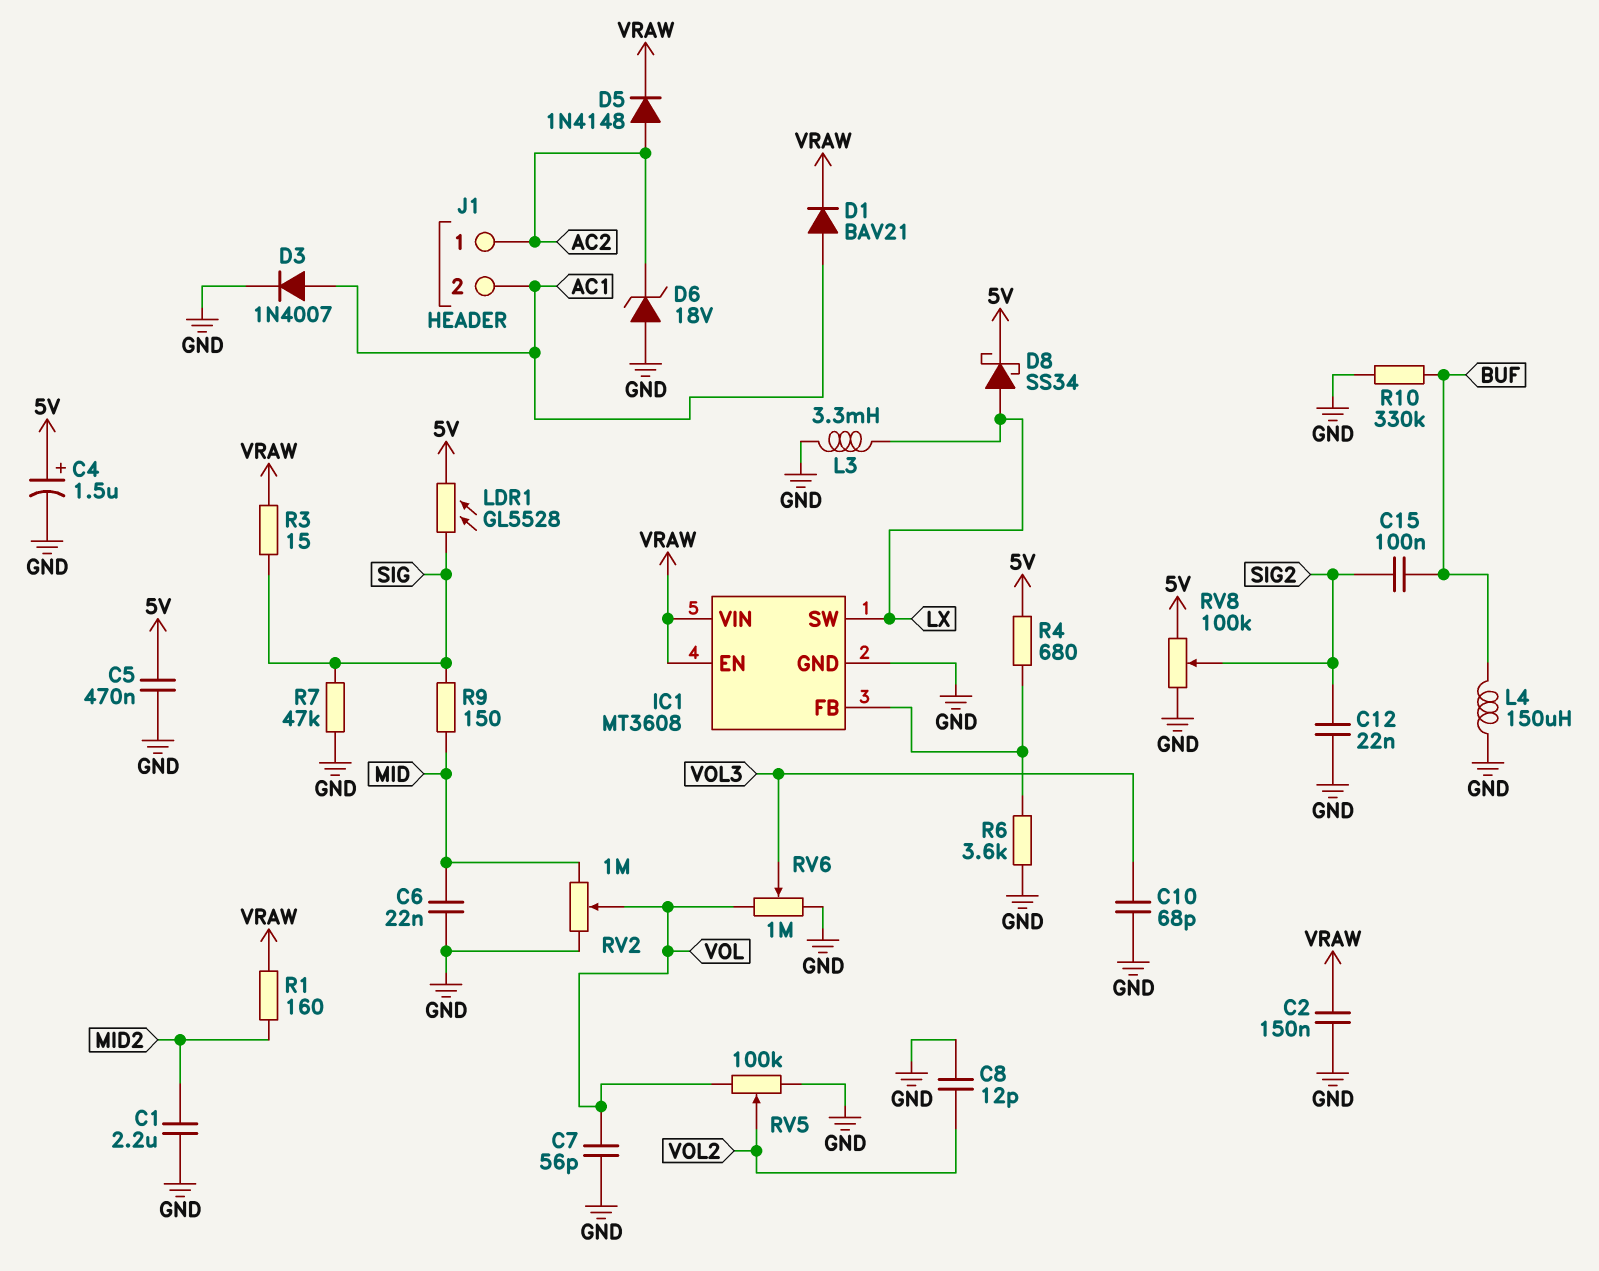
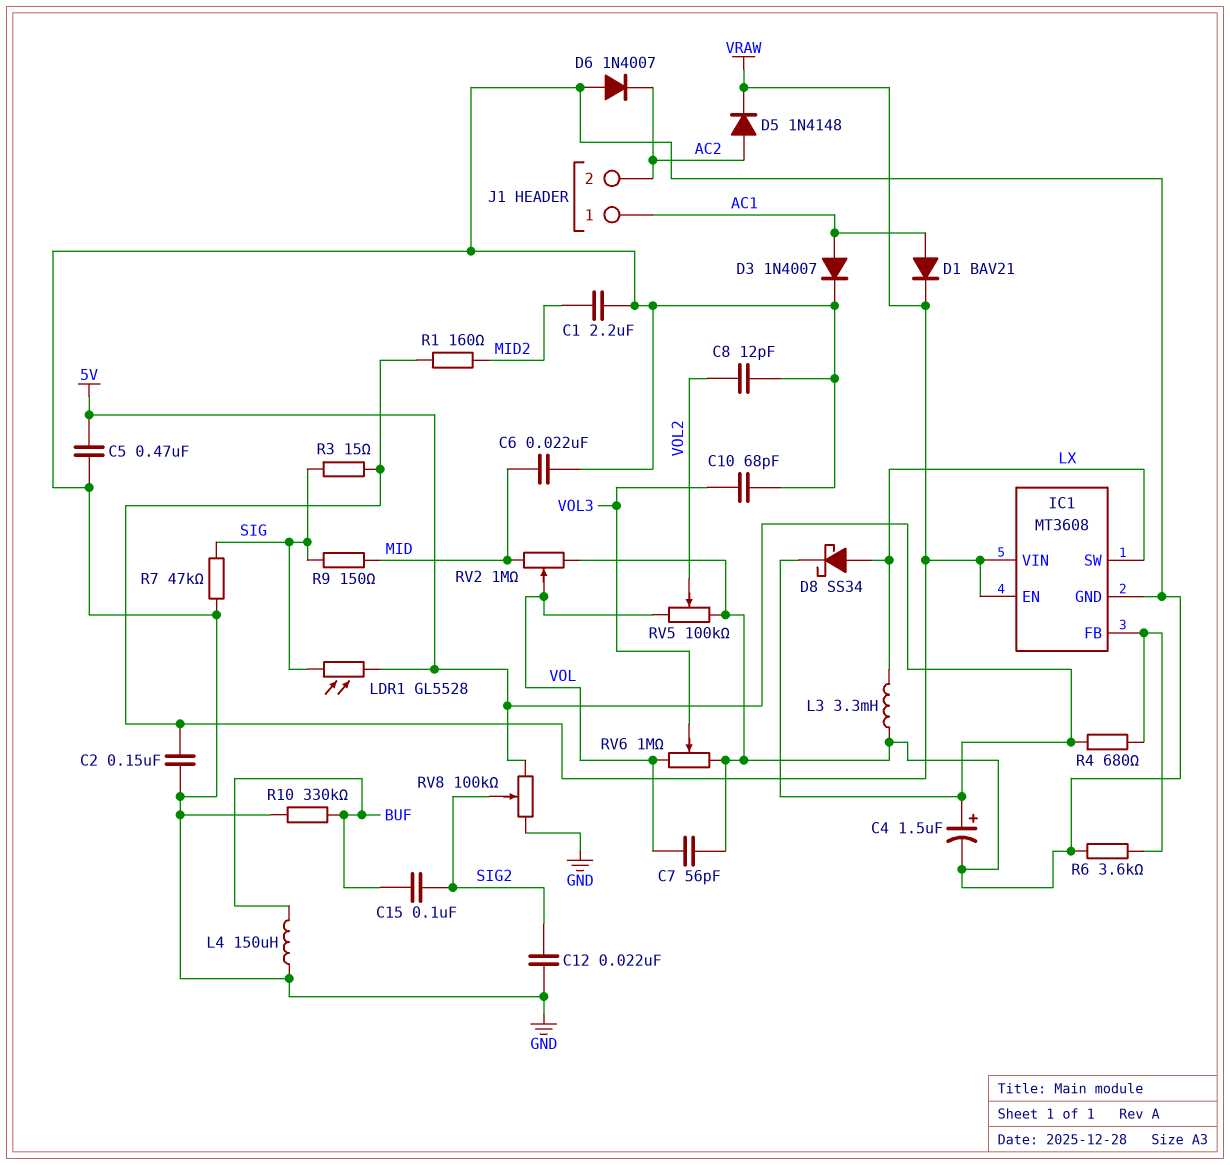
D6: zener 18V (A GND, K AC2) -> diode 1N4007 (A GND, K AC2)
J1 pin 1: AC2 -> AC1
J1 pin 2: AC1 -> AC2

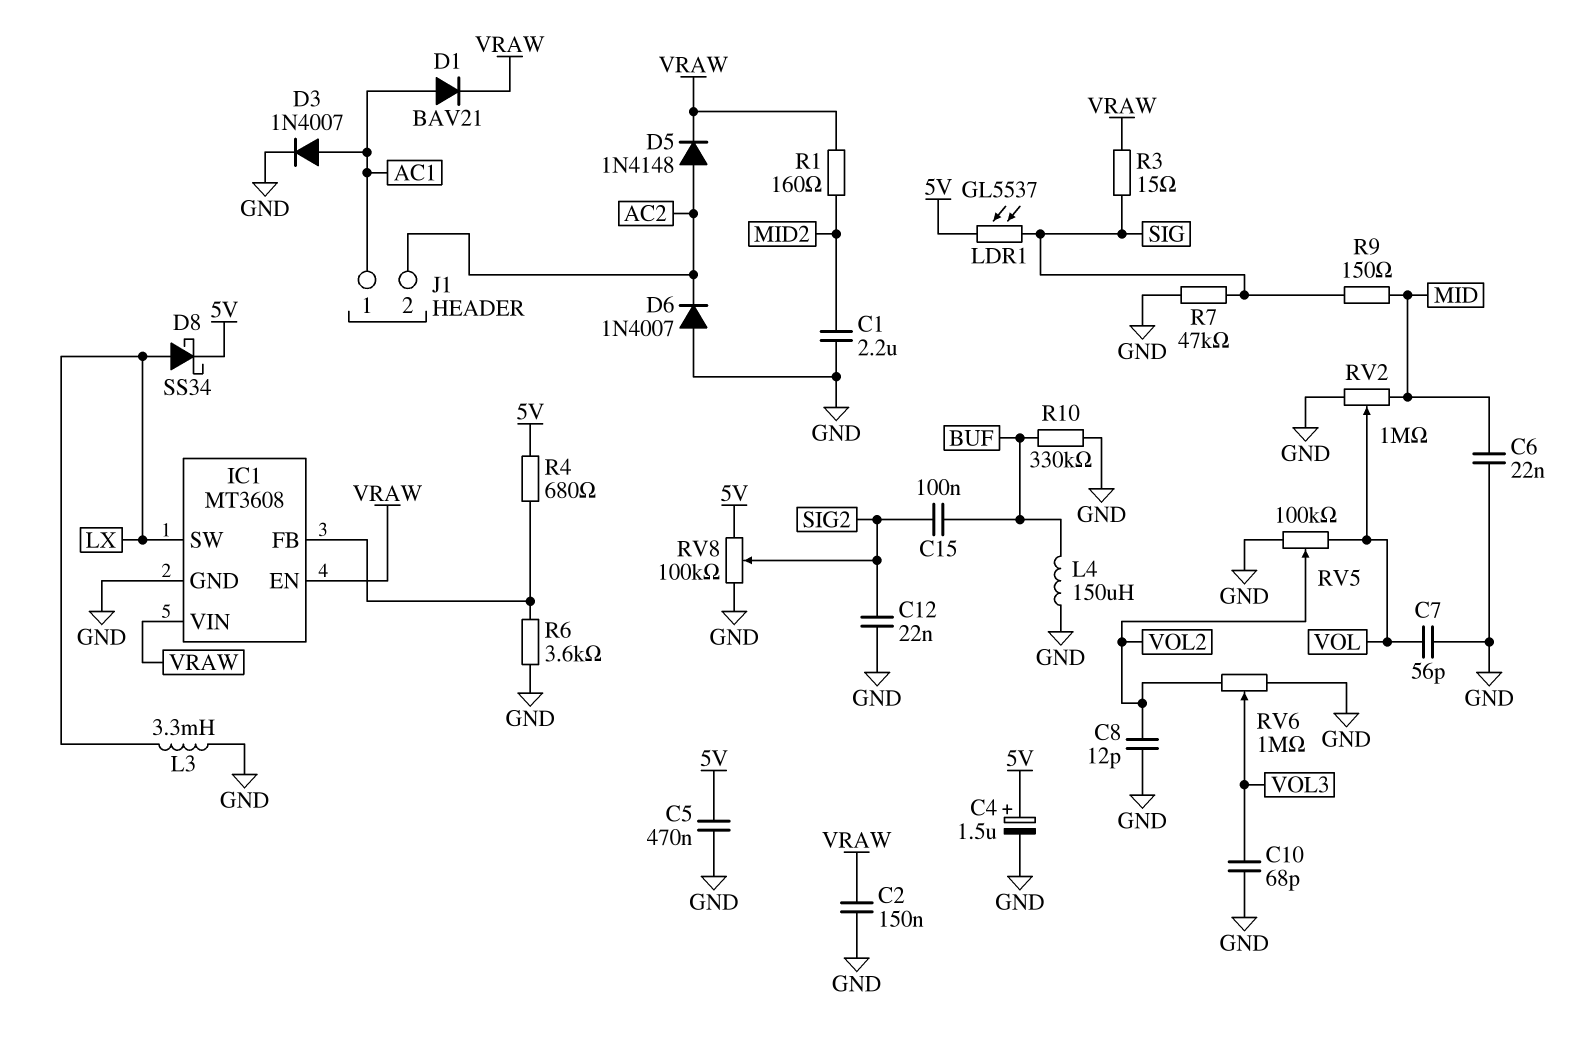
LDR1: GL5528 (5V, SIG) -> GL5537 (5V, SIG)
RV6: 1M (GND, VOL, wiper VOL3) -> 1M (GND, VOL2, wiper VOL3)

